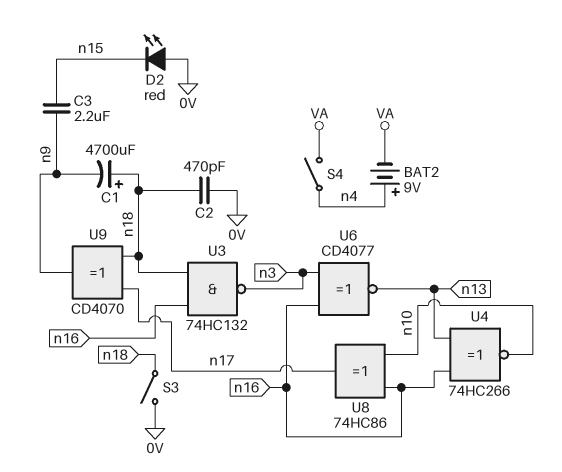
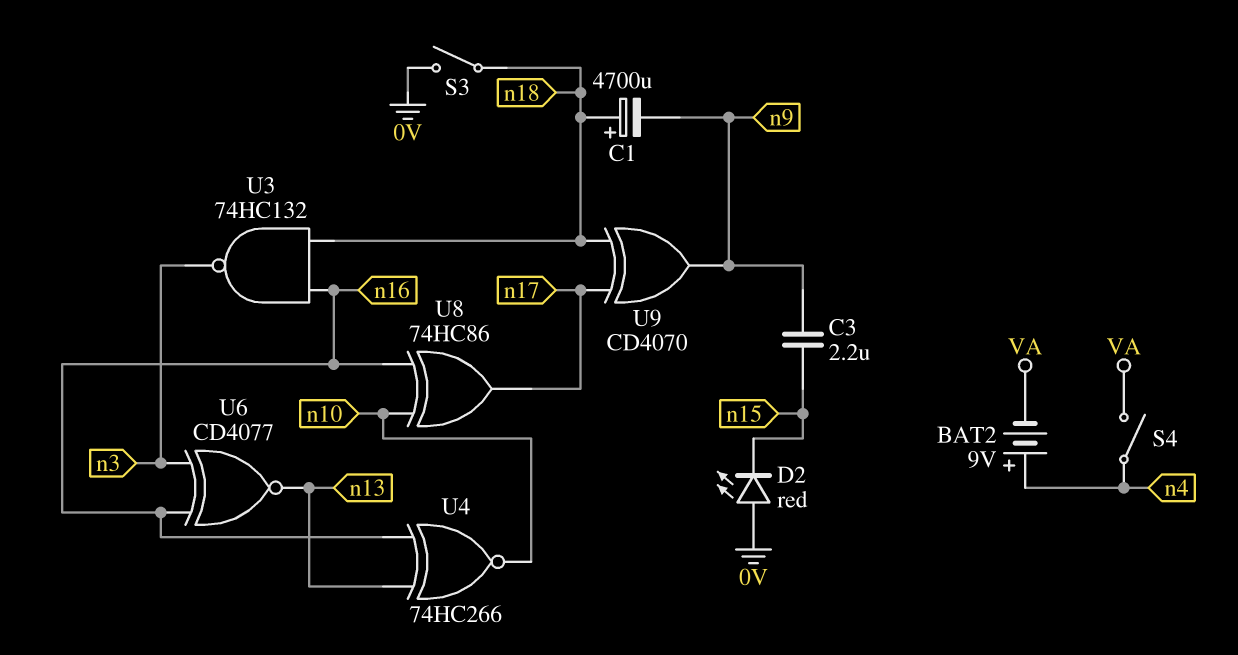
C2: 470pF (0V, n18) -> none

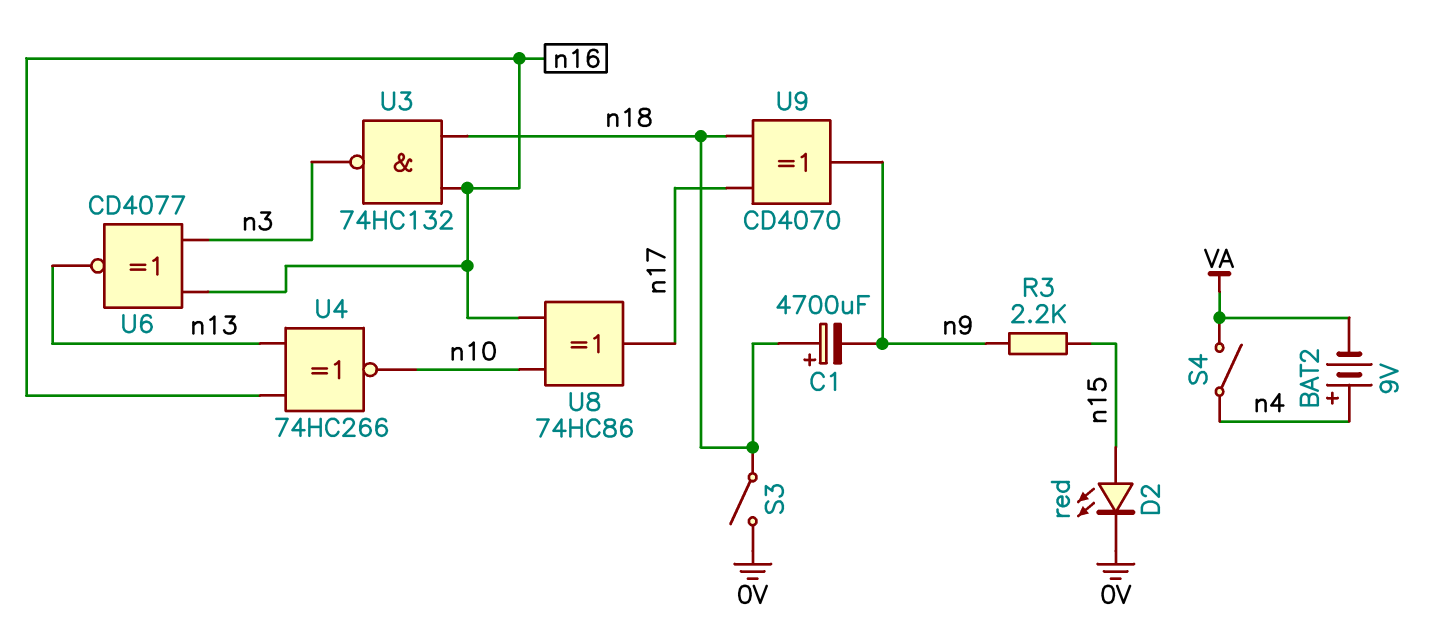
C3: 2.2uF (n9, n15) -> none
D2: LED red (A 0V, K n15) -> LED red (A n15, K 0V)
R3: none -> 2.2k (n9, n15)

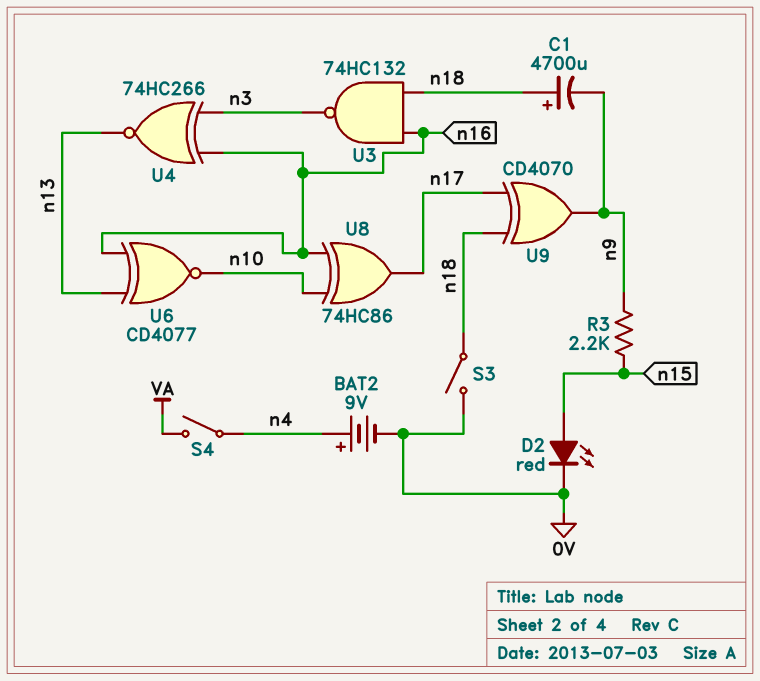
BAT2: 9V (plus n4, minus VA) -> 9V (plus n4, minus 0V)
U4: XNOR 74HC266 (in n13, in n16, out n10) -> XNOR 74HC266 (in n3, in n16, out n13)
U6: XNOR CD4077 (in n3, in n16, out n13) -> XNOR CD4077 (in n13, in n16, out n10)

